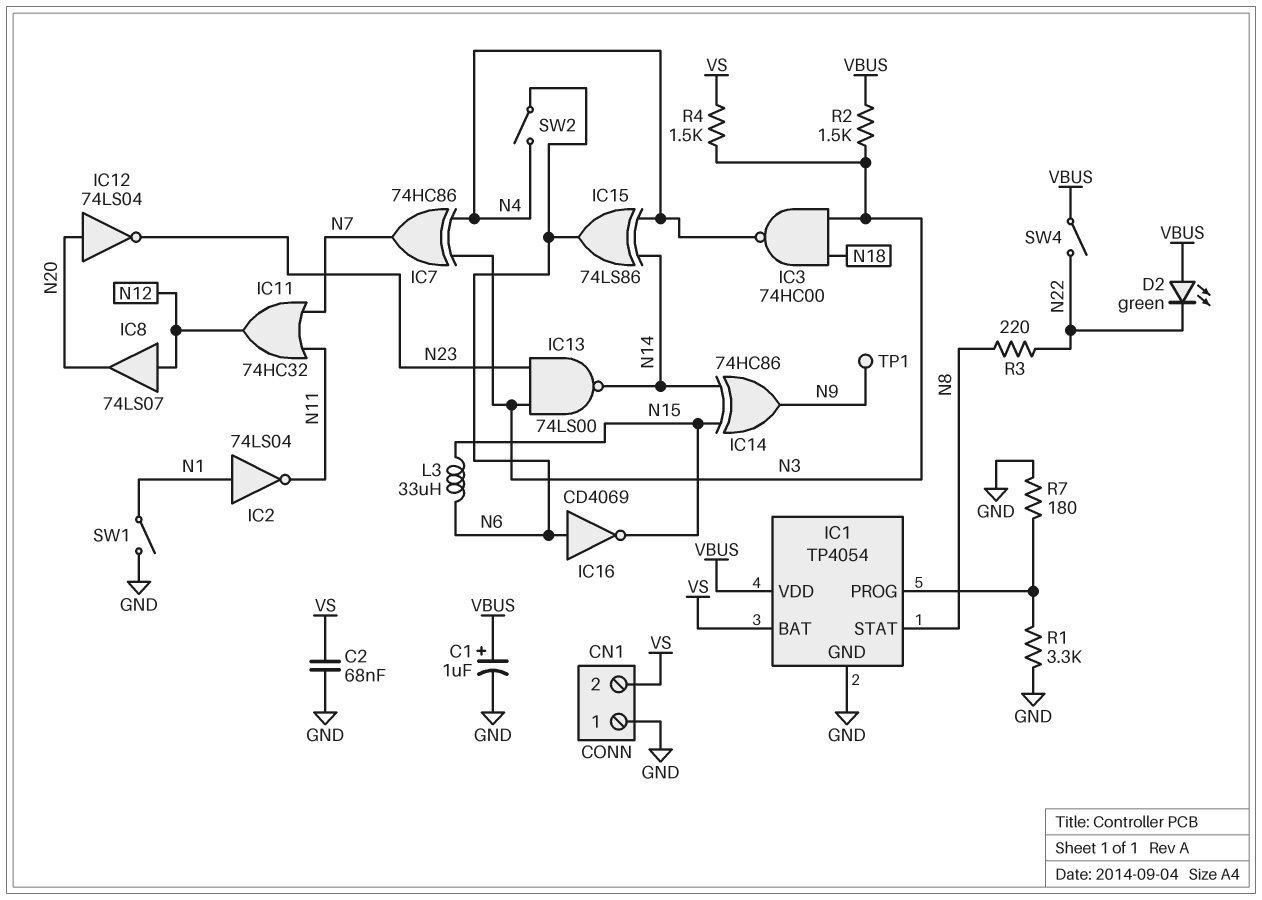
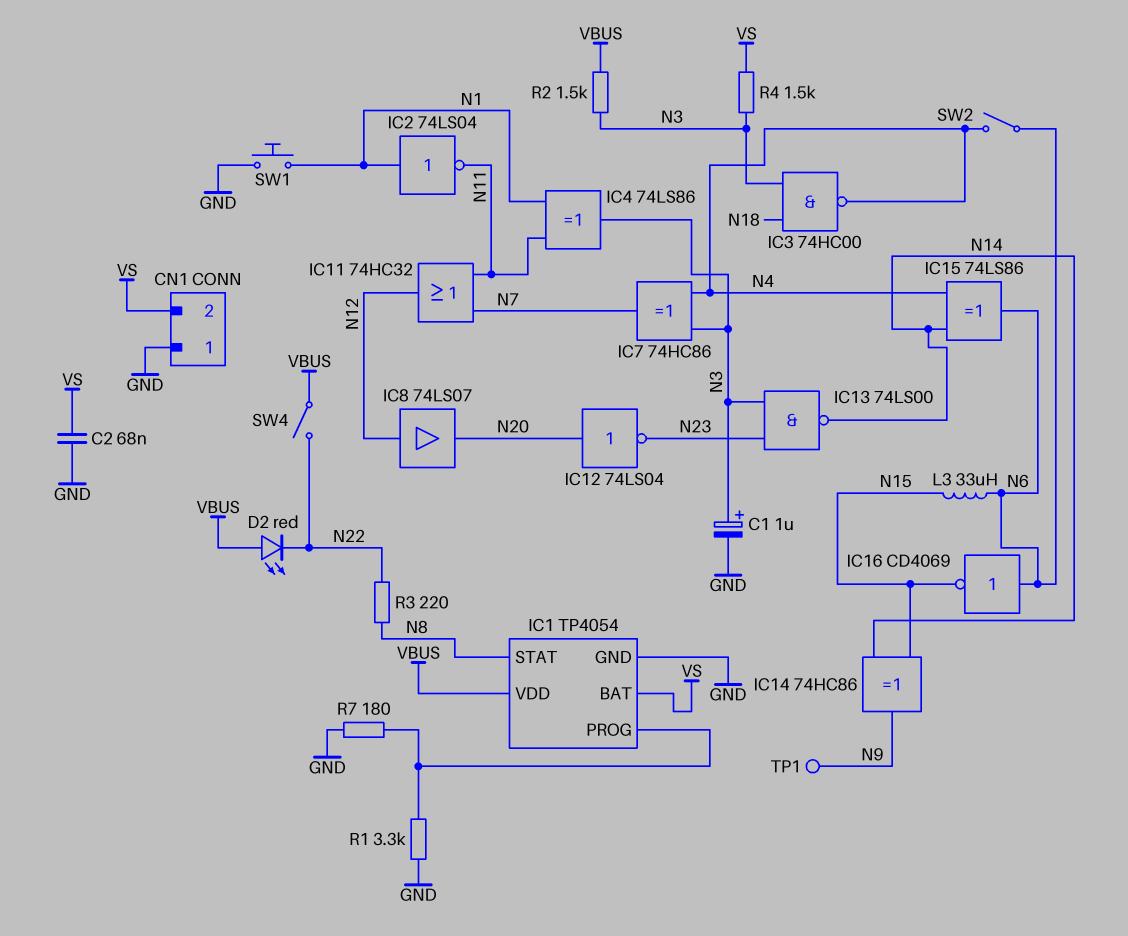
C1: 1uF (plus VBUS, minus GND) -> 1uF (plus N3, minus GND)
D2: LED green (A VBUS, K N22) -> LED red (A VBUS, K N22)
IC4: none -> XOR 74LS86 (in N1, in N11, out N3)
SW1: switch (GND, N1) -> button (GND, N1)

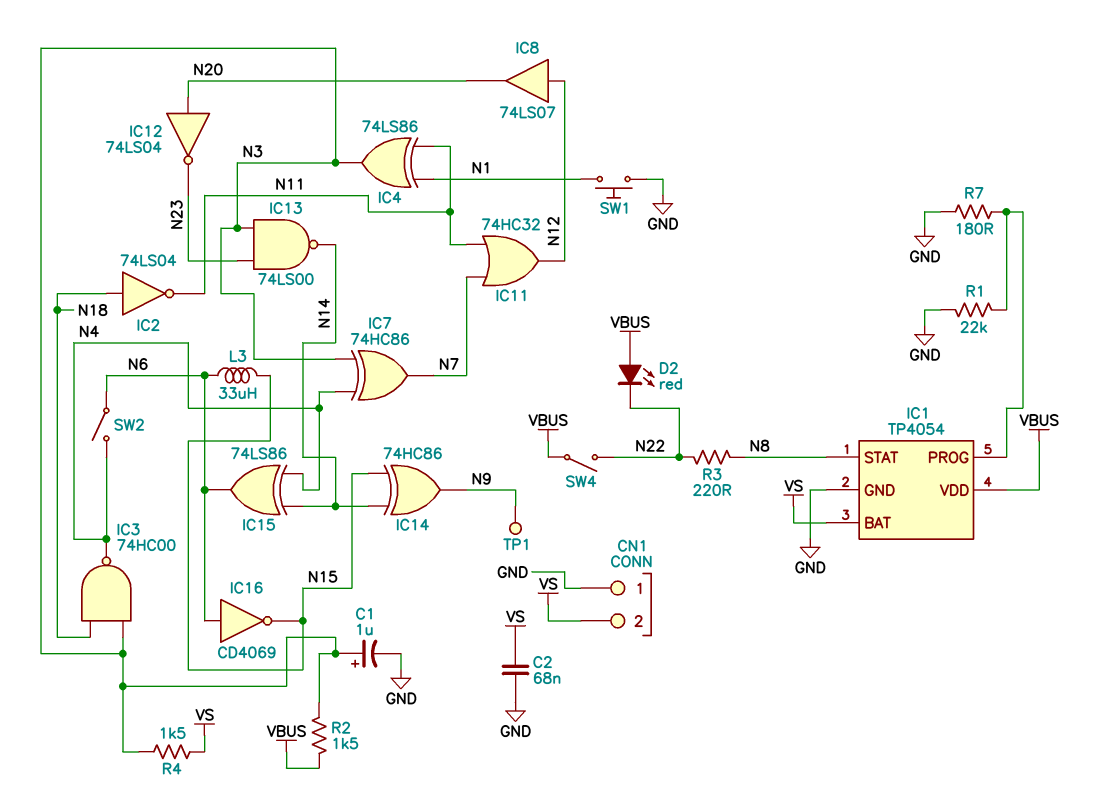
IC2: NOT 74LS04 (in N1, out N11) -> NOT 74LS04 (in N18, out N11)
R1: 3.3k (GND, IC1/PROG) -> 22k (GND, IC1/PROG)

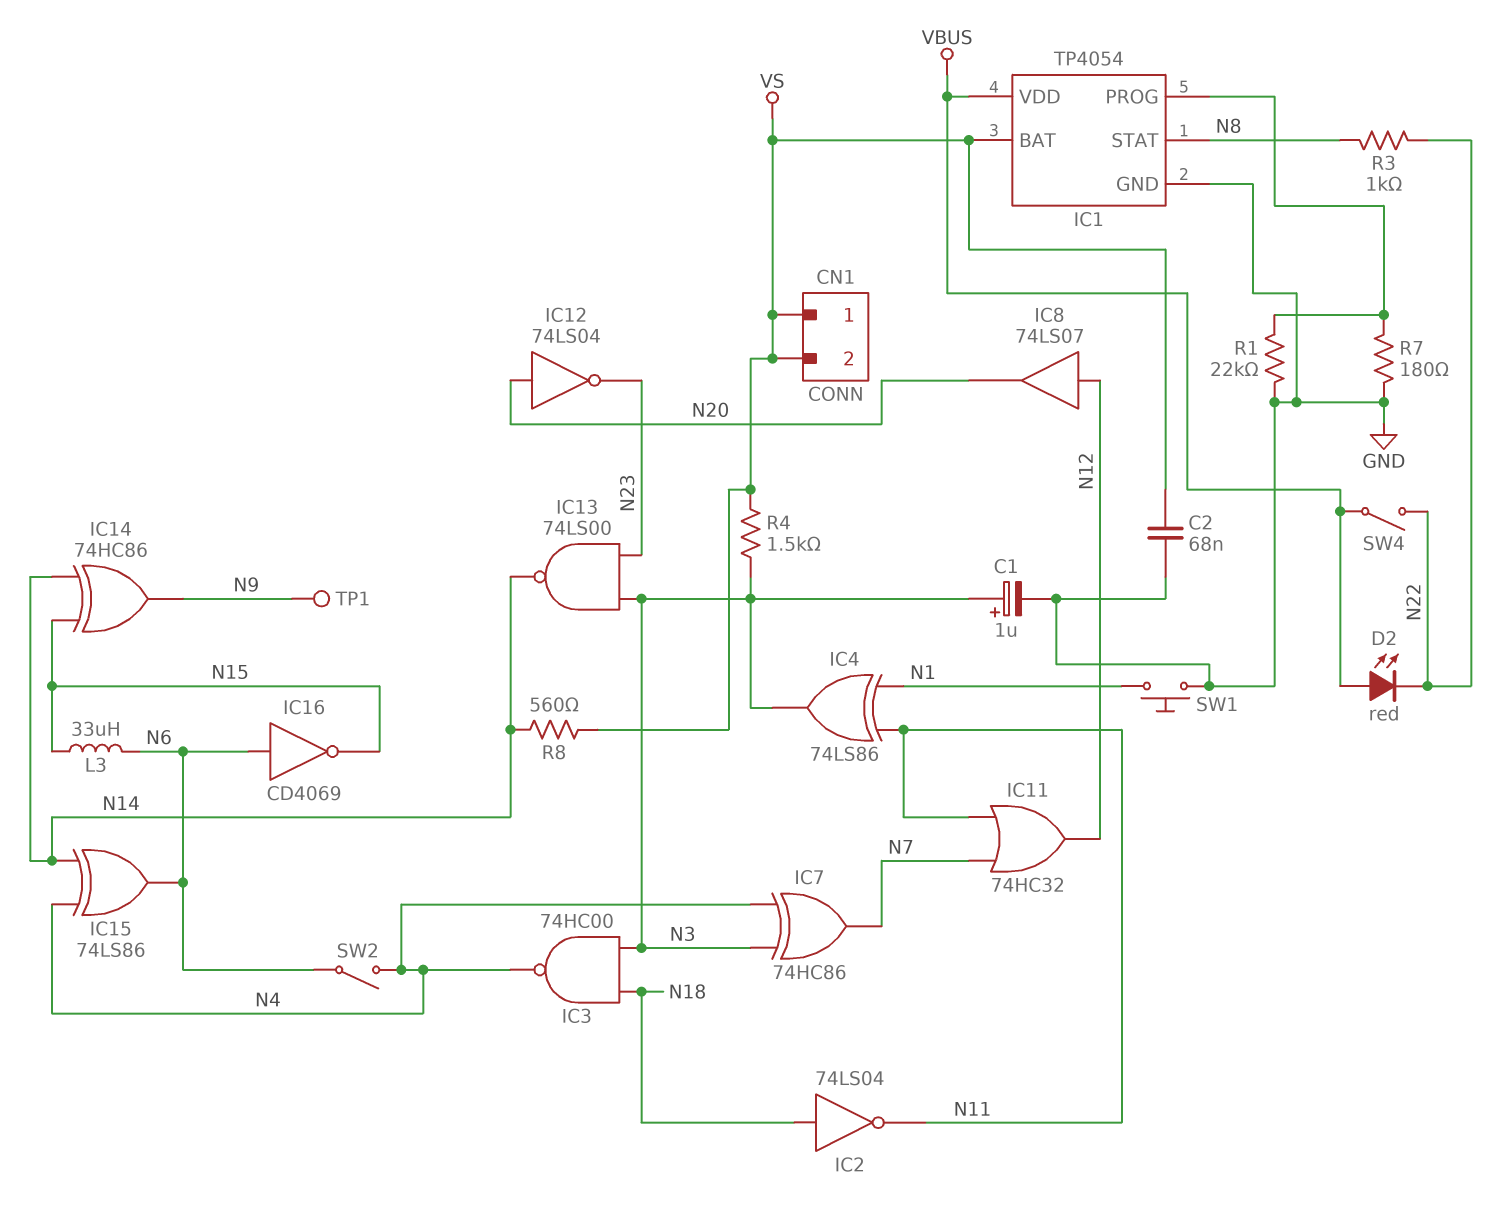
CN1 pin 1: GND -> VS
R2: 1.5k (N3, VBUS) -> none
R3: 220 (N8, N22) -> 1k (N8, N22)
R8: none -> 560 (N14, VS)

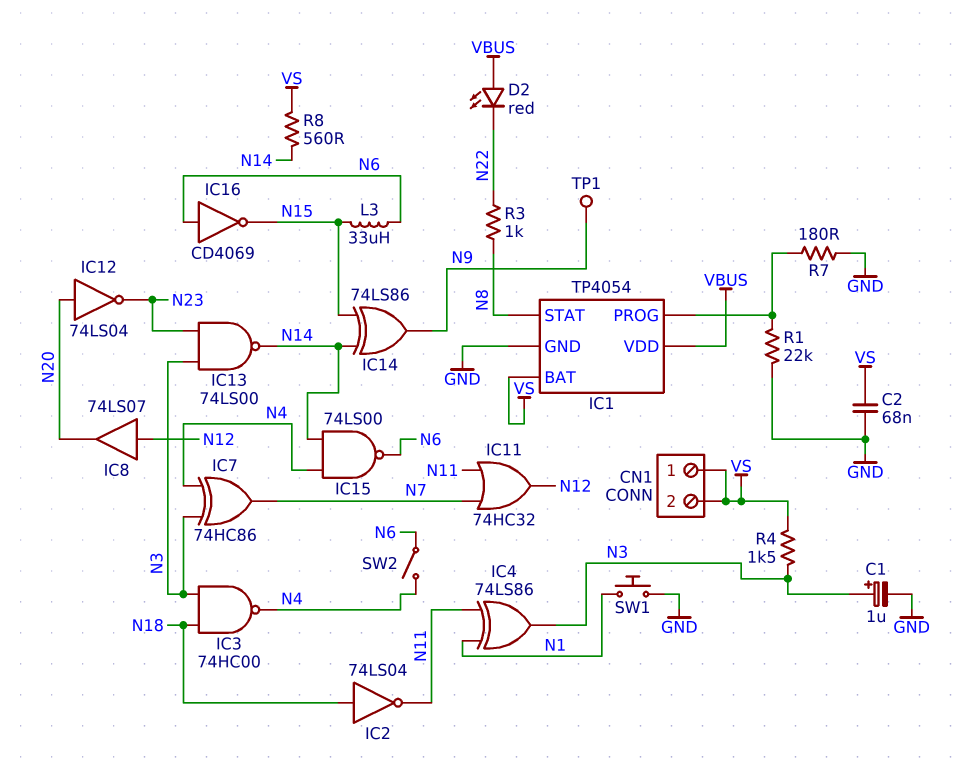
IC14: XOR 74HC86 (in N14, in N15, out N9) -> XOR 74LS86 (in N14, in N15, out N9)
IC15: XOR 74LS86 (in N4, in N14, out N6) -> NAND 74LS00 (in N4, in N14, out N6)
SW4: switch (N22, VBUS) -> none

